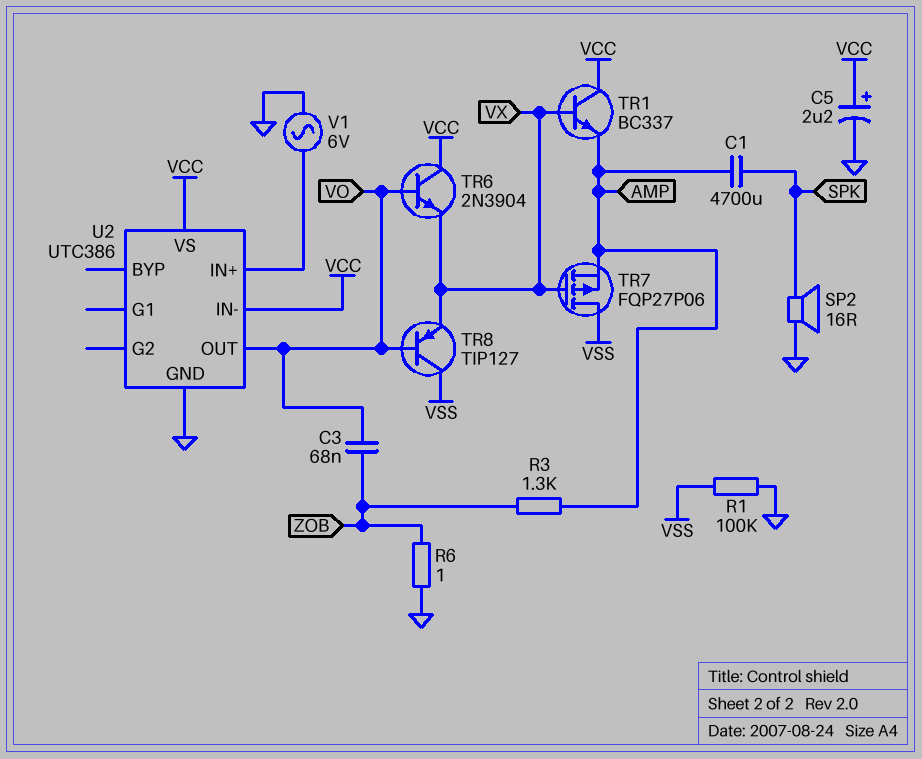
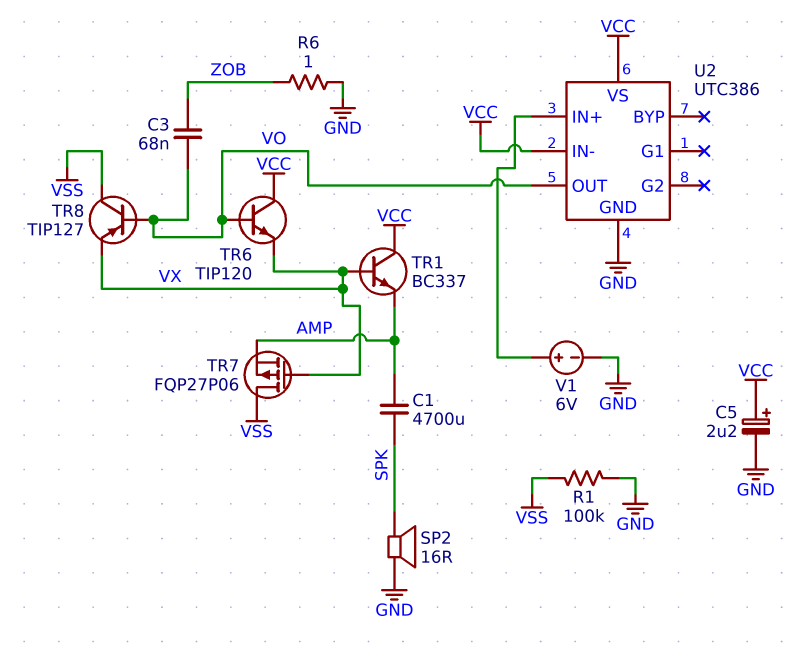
R3: 1.3k (AMP, ZOB) -> none
TR6: NPN 2N3904 (B VO, C VCC, E VX) -> NPN TIP120 (B VO, C VCC, E VX)
V1: AC 6V (GND, U2/IN+) -> 6V (plus U2/IN+, minus GND)

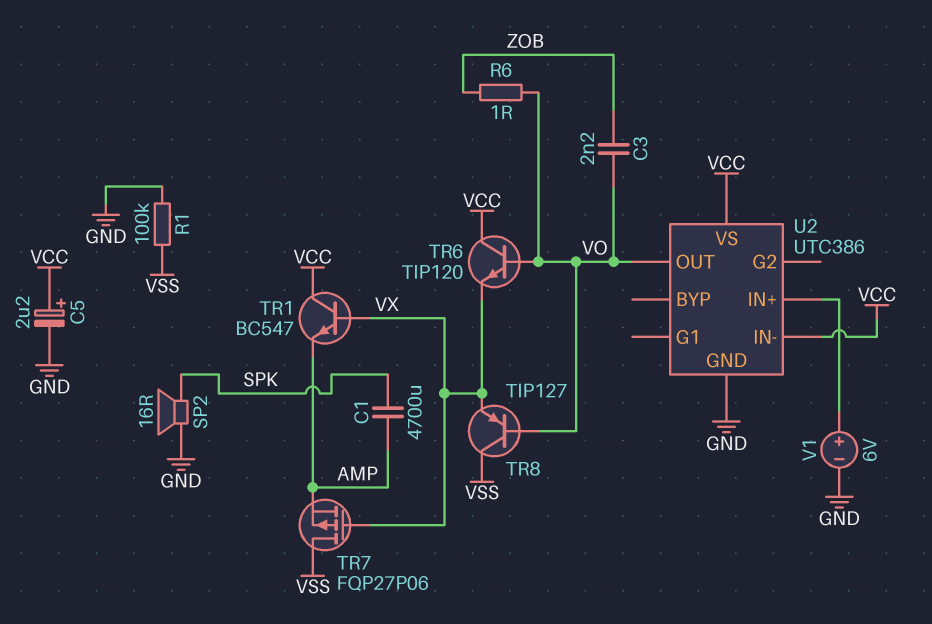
C3: 68nF (VO, ZOB) -> 2.2nF (VO, ZOB)
R6: 1 (GND, ZOB) -> 1 (VO, ZOB)
TR1: NPN BC337 (B VX, C VCC, E AMP) -> NPN BC547 (B VX, C VCC, E AMP)

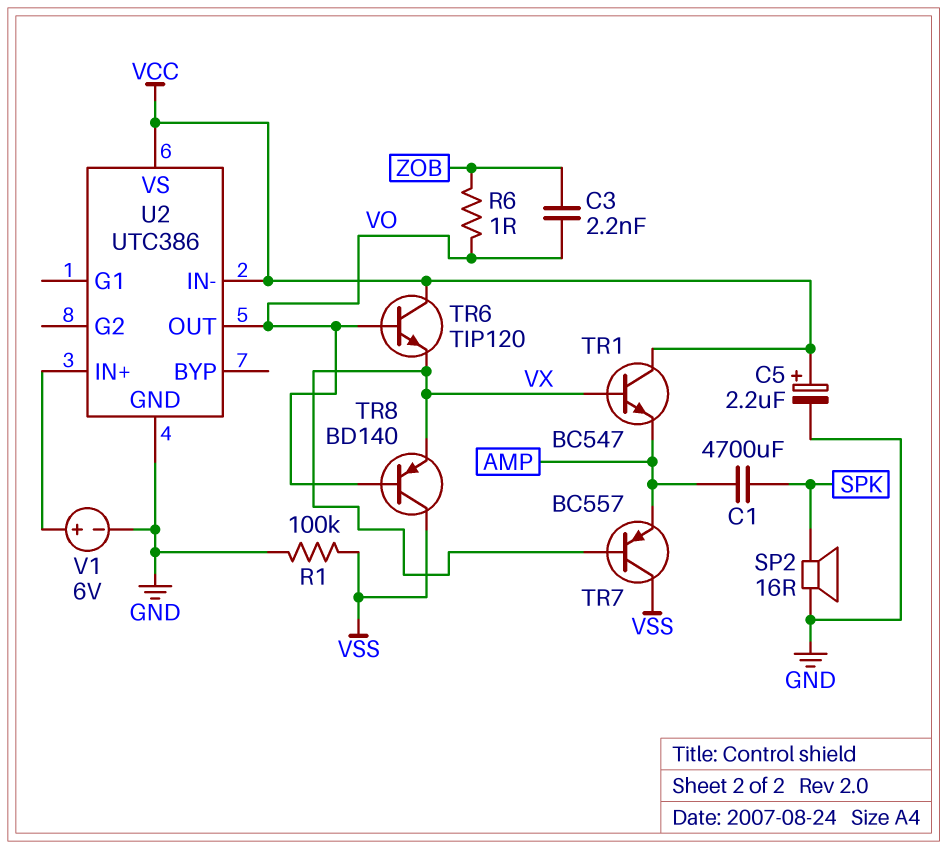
TR7: PMOS FQP27P06 (G VX, D VSS, S AMP) -> PNP BC557 (B VX, C VSS, E AMP)
TR8: PNP TIP127 (B VO, C VSS, E VX) -> PNP BD140 (B VO, C VSS, E VX)

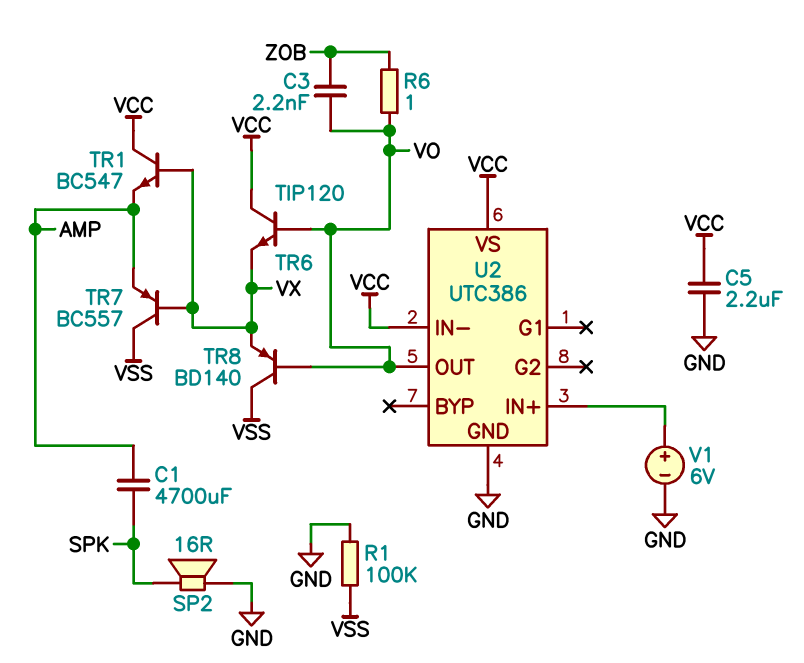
C5: 2.2uF (plus VCC, minus GND) -> 2.2uF (GND, VCC)

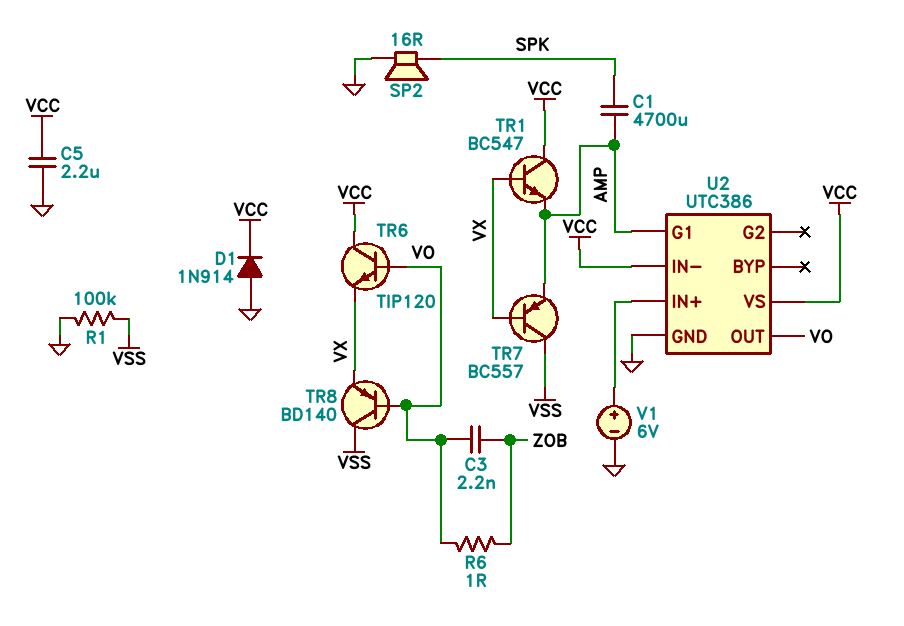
D1: none -> diode 1N914 (A GND, K VCC)
U2 pin G1: none -> AMP

